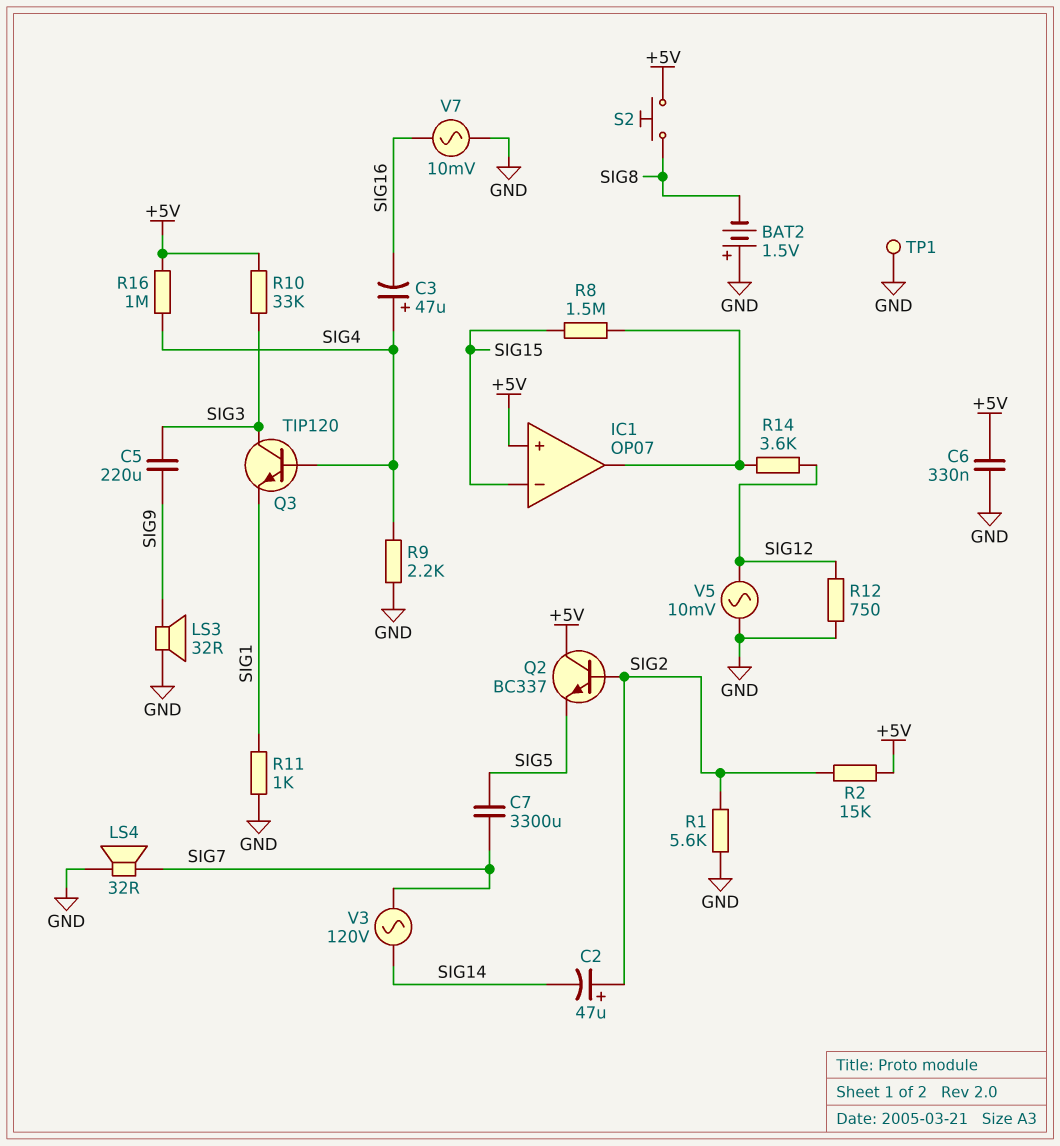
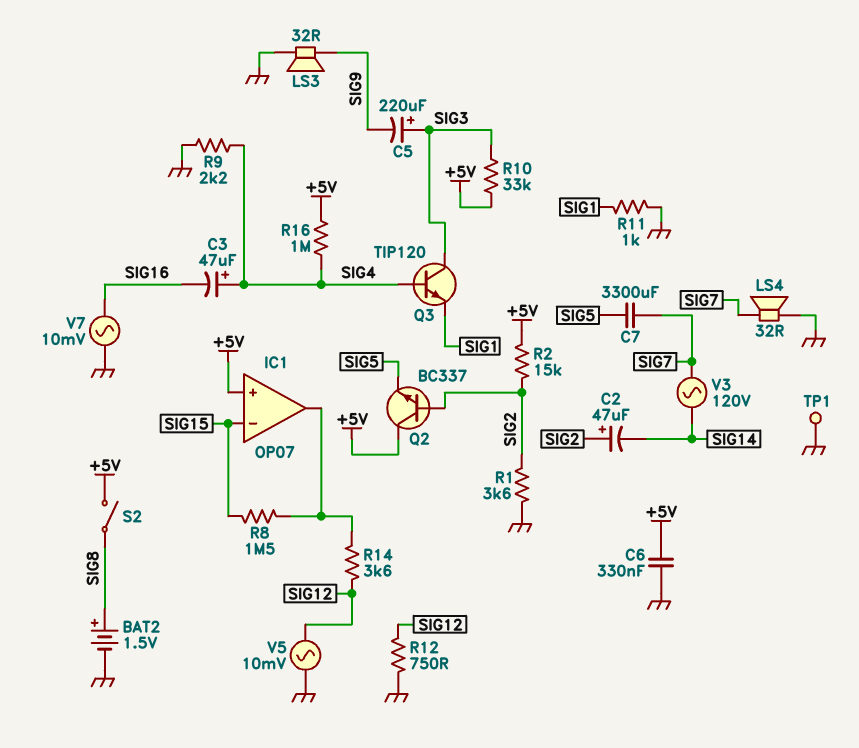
BAT2: 1.5V (plus GND, minus SIG8) -> 1.5V (plus SIG8, minus GND)
C5: 220uF (SIG3, SIG9) -> 220uF (plus SIG3, minus SIG9)
R1: 5.6k (GND, SIG2) -> 3.6k (GND, SIG2)
S2: button (+5V, SIG8) -> switch (+5V, SIG8)

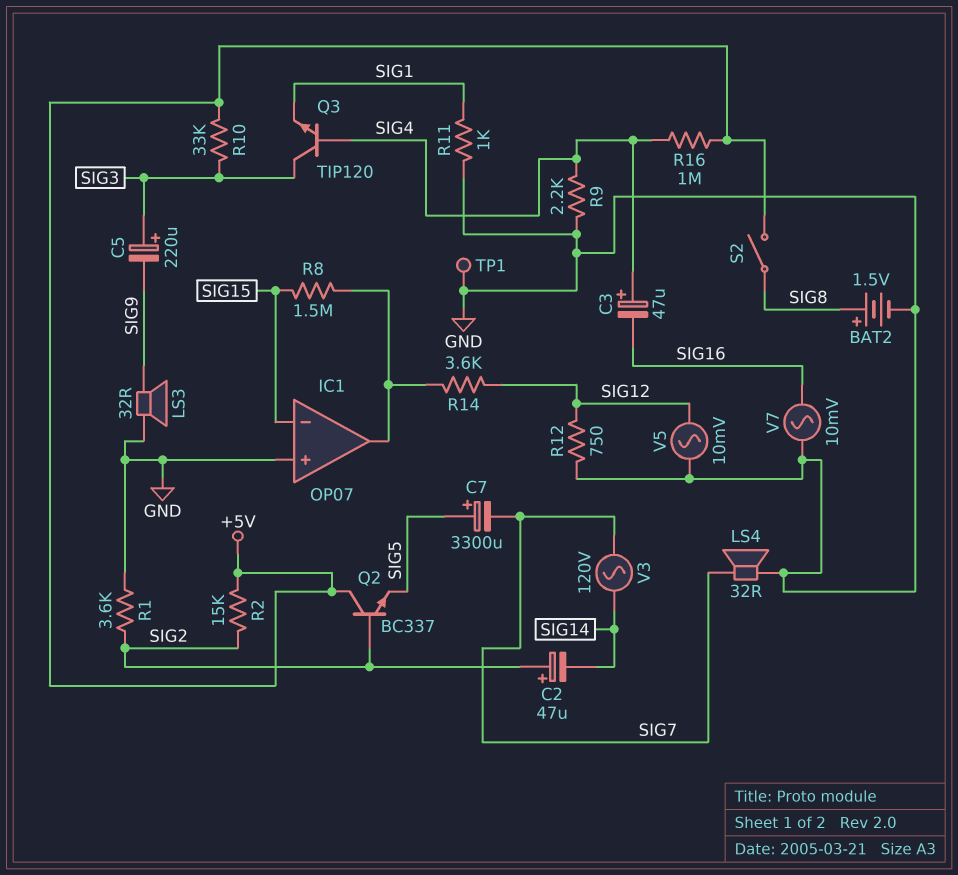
C6: 330nF (+5V, GND) -> none
C7: 3300uF (SIG5, SIG7) -> 3300uF (plus SIG5, minus SIG7)
IC1 pin in+: +5V -> GND

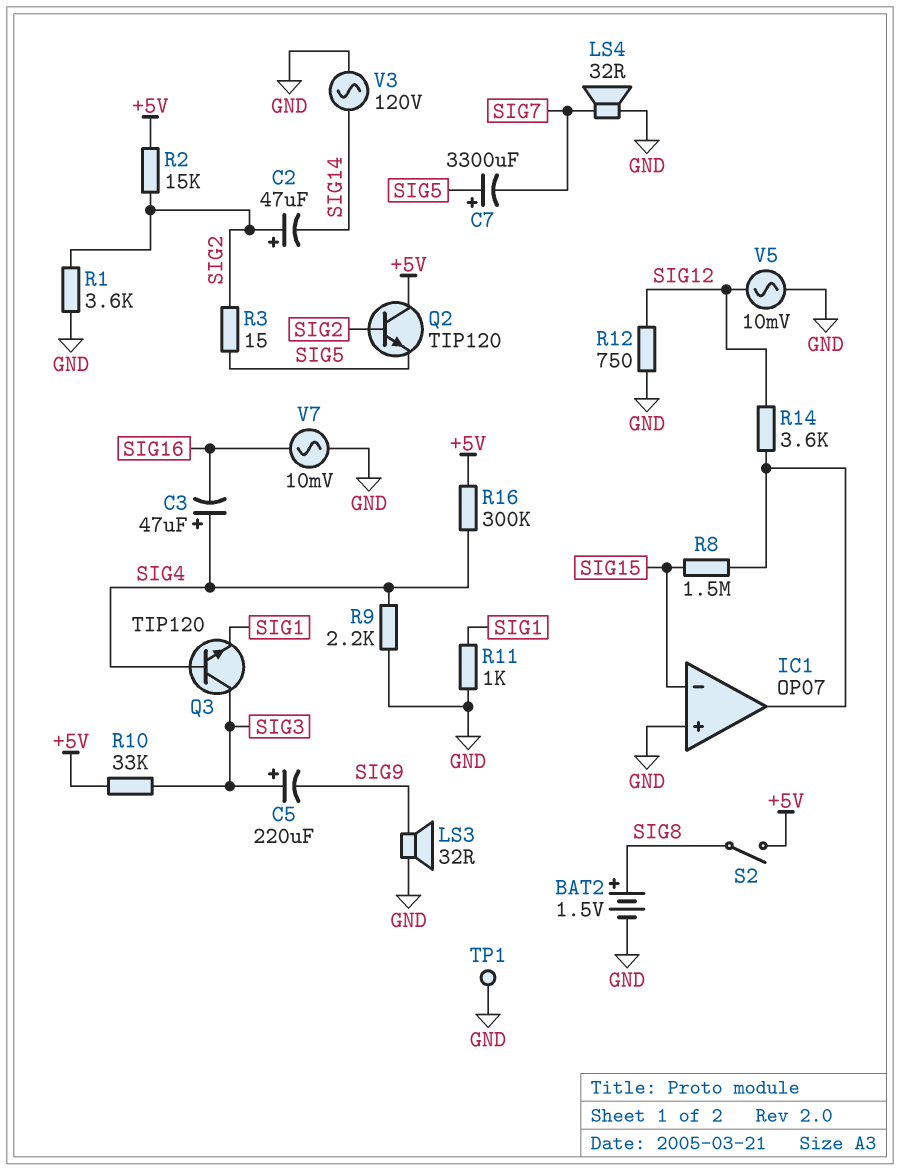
Q2: NPN BC337 (B SIG2, C +5V, E SIG5) -> NPN TIP120 (B SIG2, C +5V, E SIG5)
R3: none -> 15 (SIG2, SIG5)
R16: 1M (+5V, SIG4) -> 300k (+5V, SIG4)
V3: AC 120V (SIG7, SIG14) -> AC 120V (GND, SIG14)

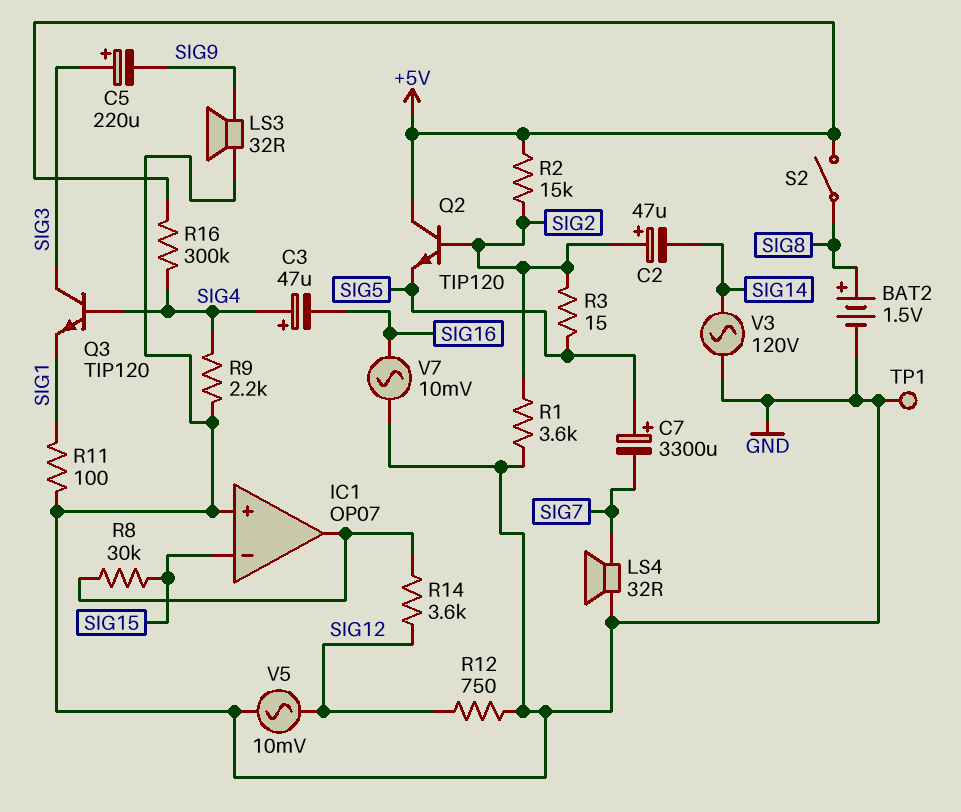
R8: 1.5M (IC1/out, SIG15) -> 30k (IC1/out, SIG15)
R10: 33k (+5V, SIG3) -> none
R11: 1k (GND, SIG1) -> 100 (GND, SIG1)

